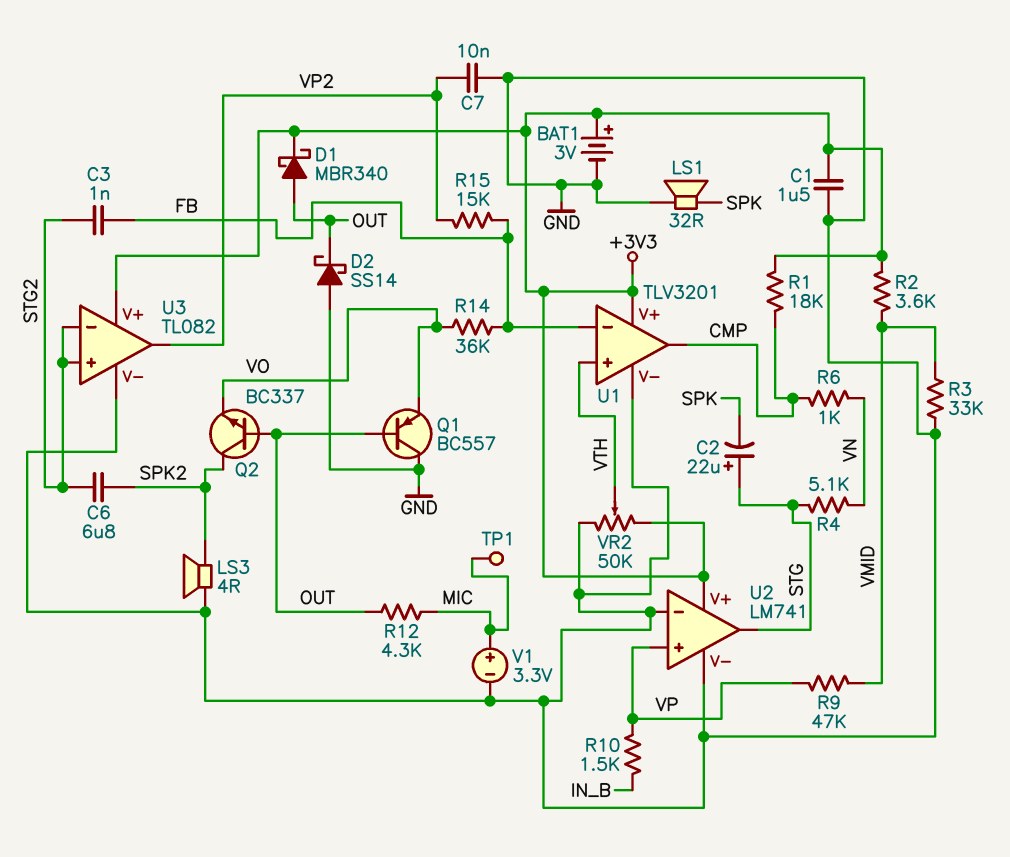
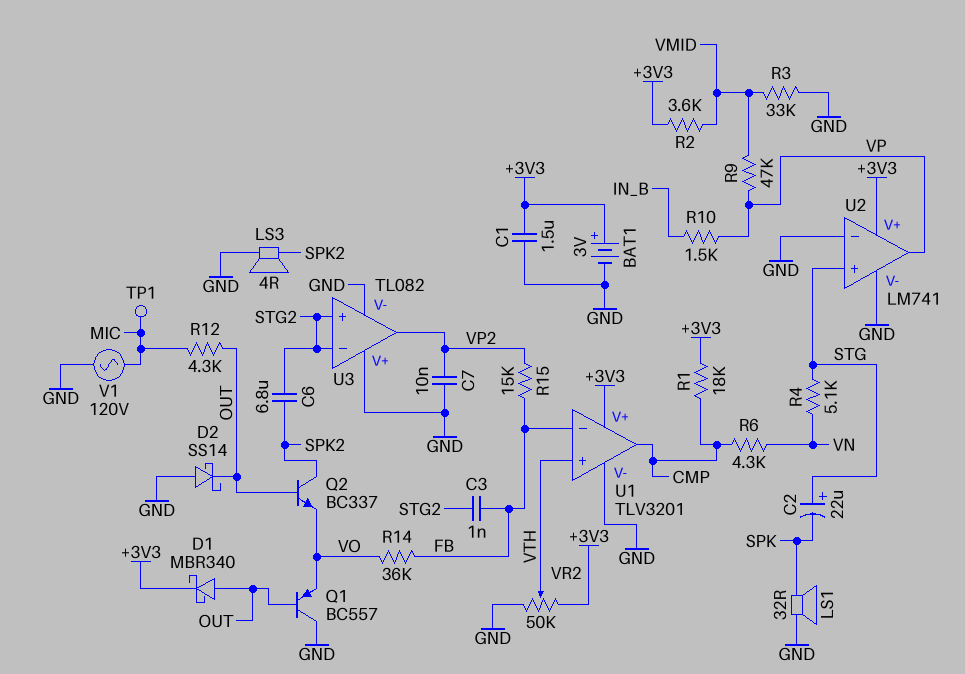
R6: 1k (CMP, VN) -> 4.3k (CMP, VN)
U2 pin in+: VP -> STG
U2 pin out: STG -> VP
U3 pin V+: +3V3 -> GND
V1: 3.3V (plus MIC, minus GND) -> AC 120V (GND, MIC)

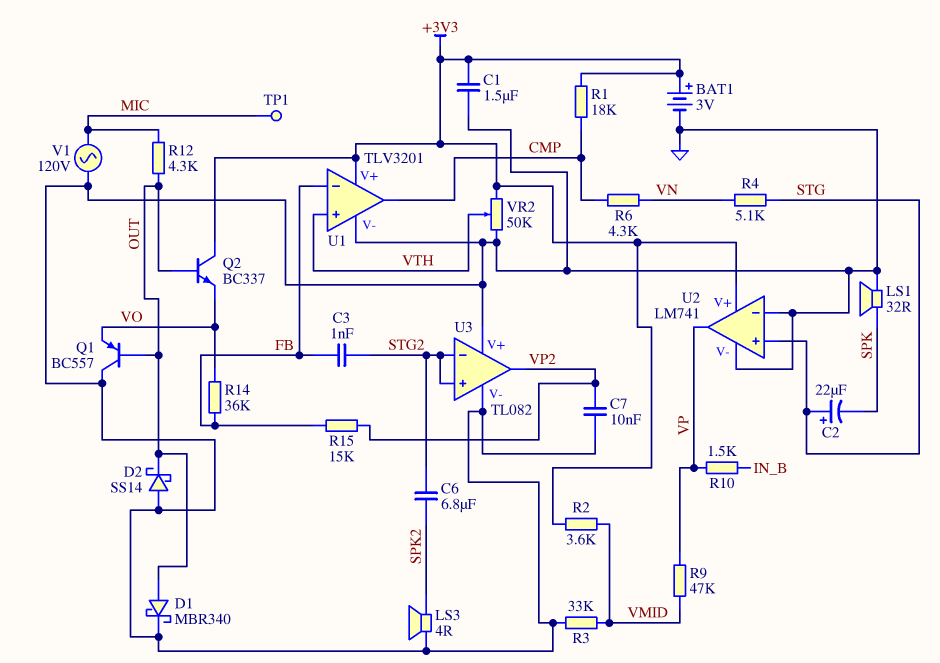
D1: schottky MBR340 (A OUT, K +3V3) -> schottky MBR340 (A OUT, K GND)
Q2: NPN BC337 (B OUT, C SPK2, E VO) -> NPN BC337 (B OUT, C +3V3, E VO)

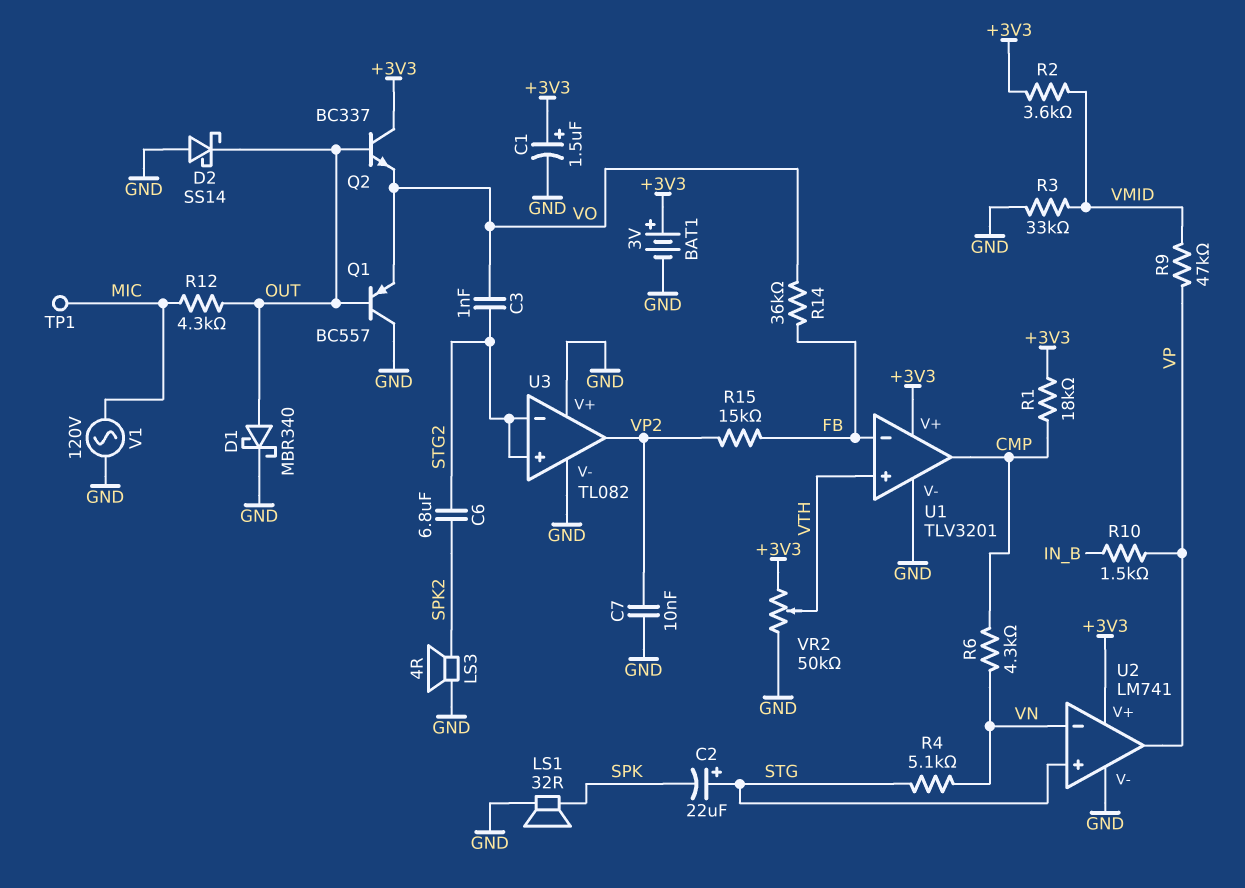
C1: 1.5uF (+3V3, GND) -> 1.5uF (plus +3V3, minus GND)
C3: 1nF (FB, STG2) -> 1nF (STG2, VO)
U2 pin in-: GND -> VN

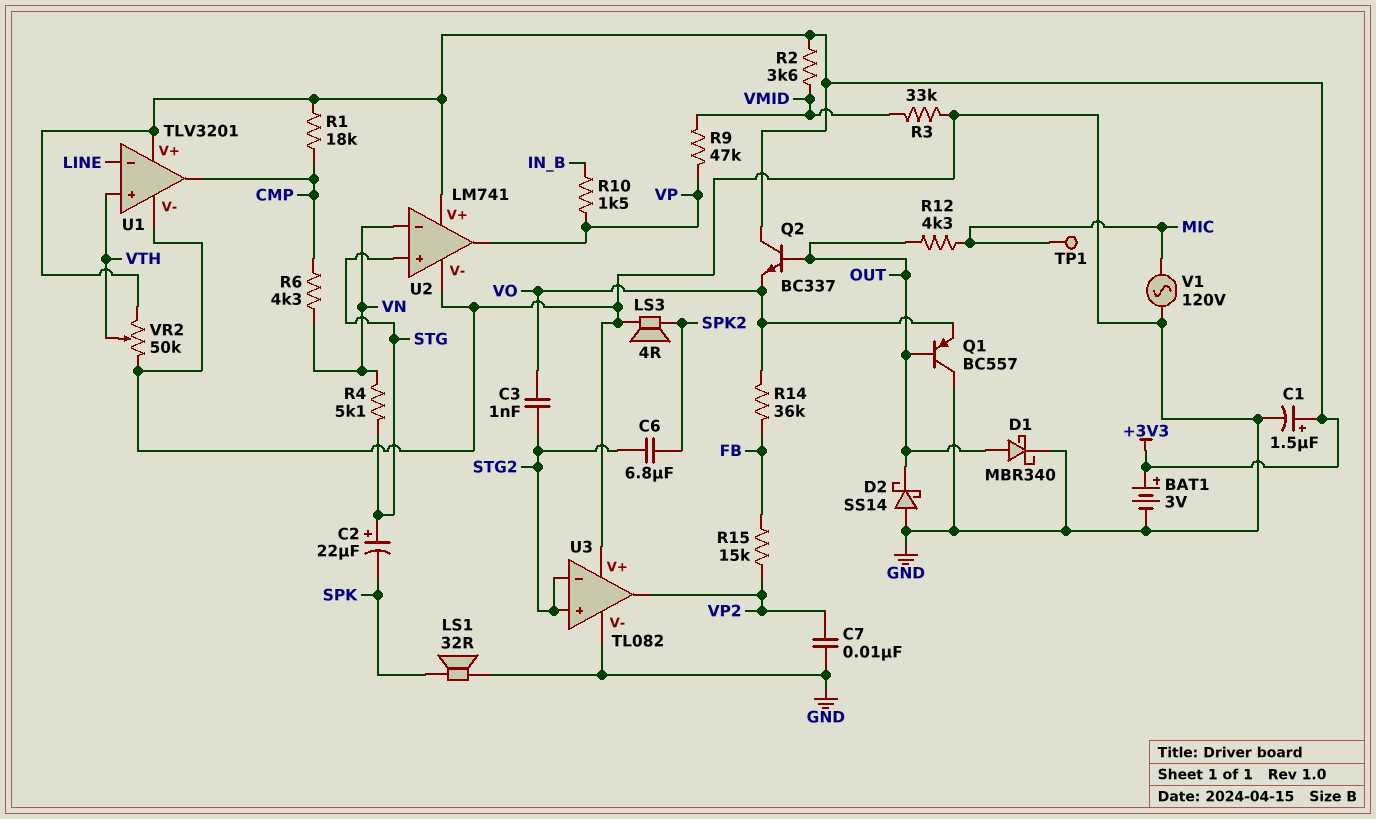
U1 pin in-: FB -> LINE

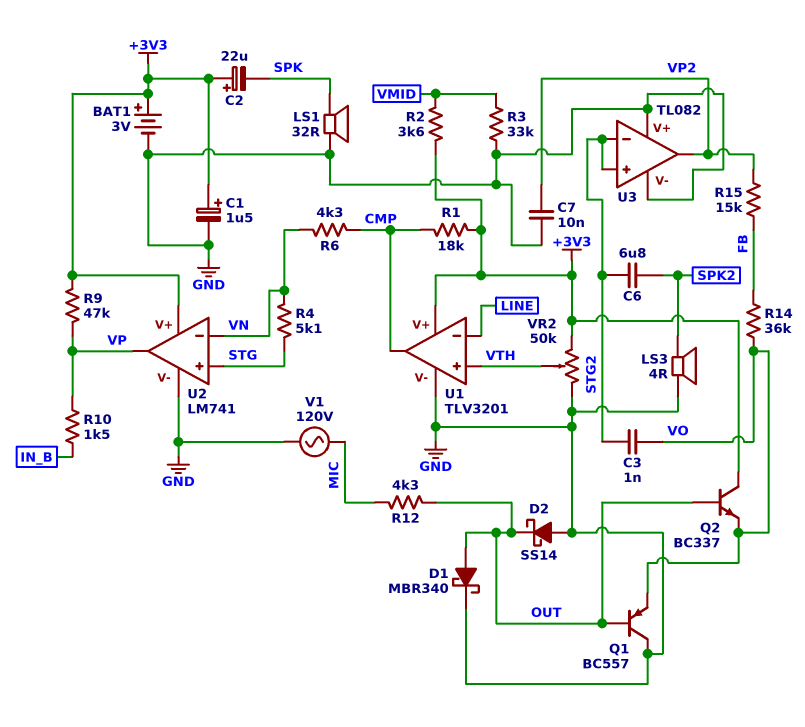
C2: 22uF (plus STG, minus SPK) -> 22uF (plus +3V3, minus SPK)
R9: 47k (VMID, VP) -> 47k (+3V3, VP)
TP1: test point (MIC) -> none

